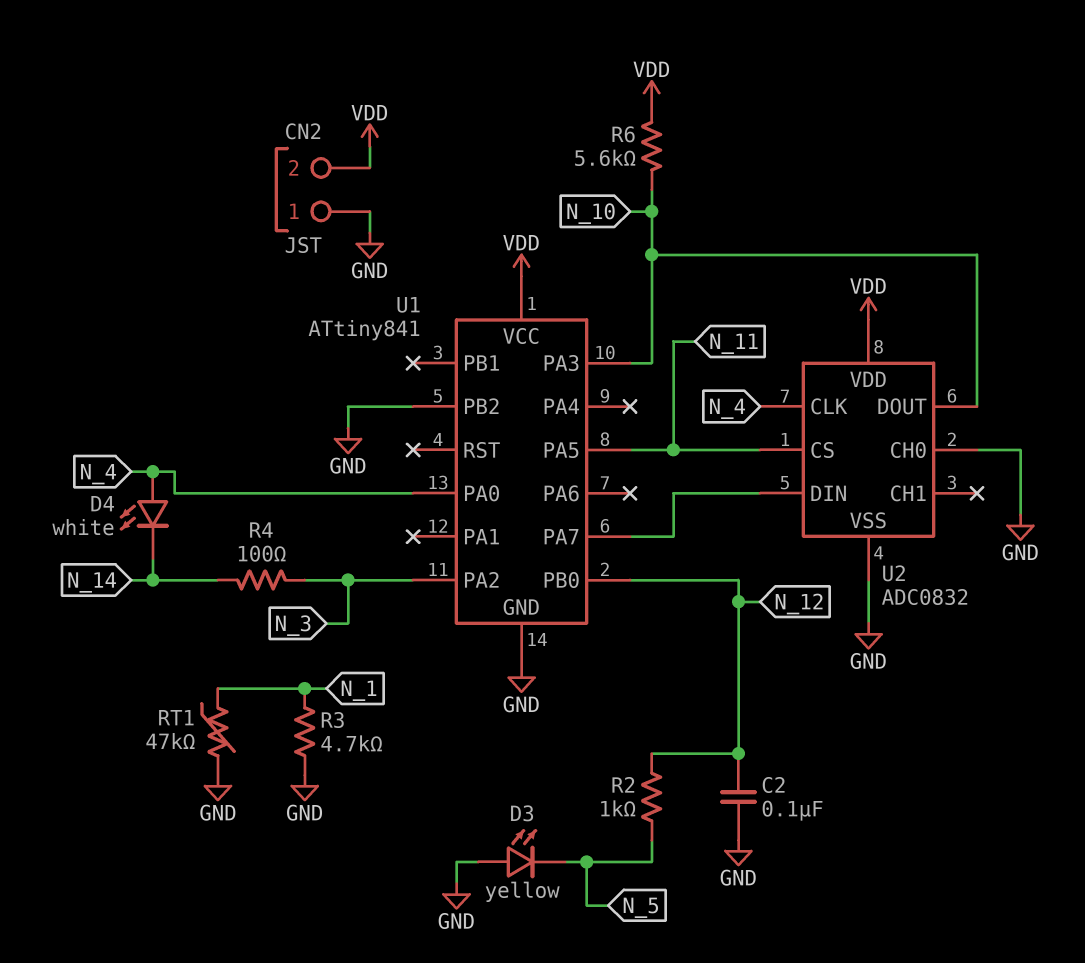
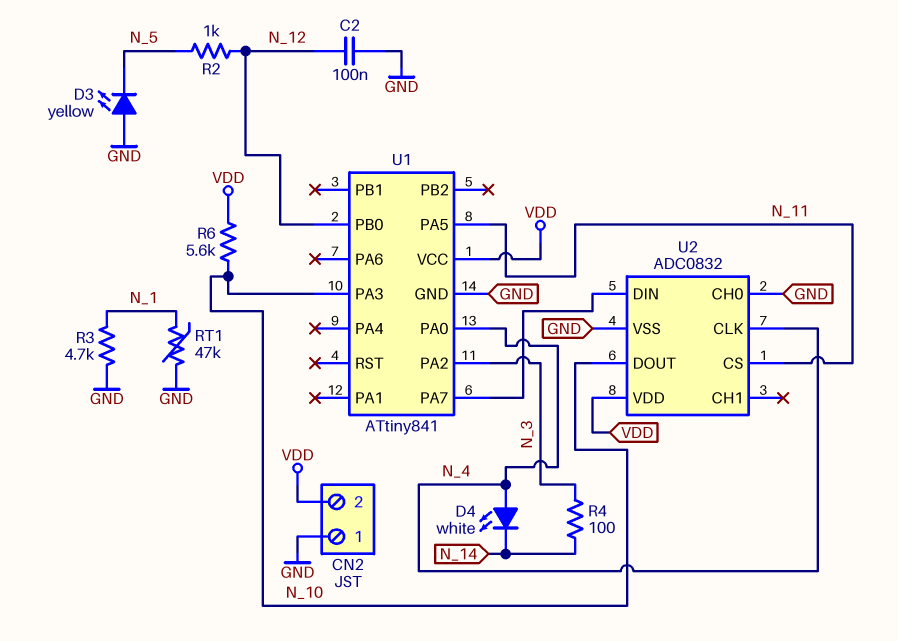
U1 pin PB2: GND -> none

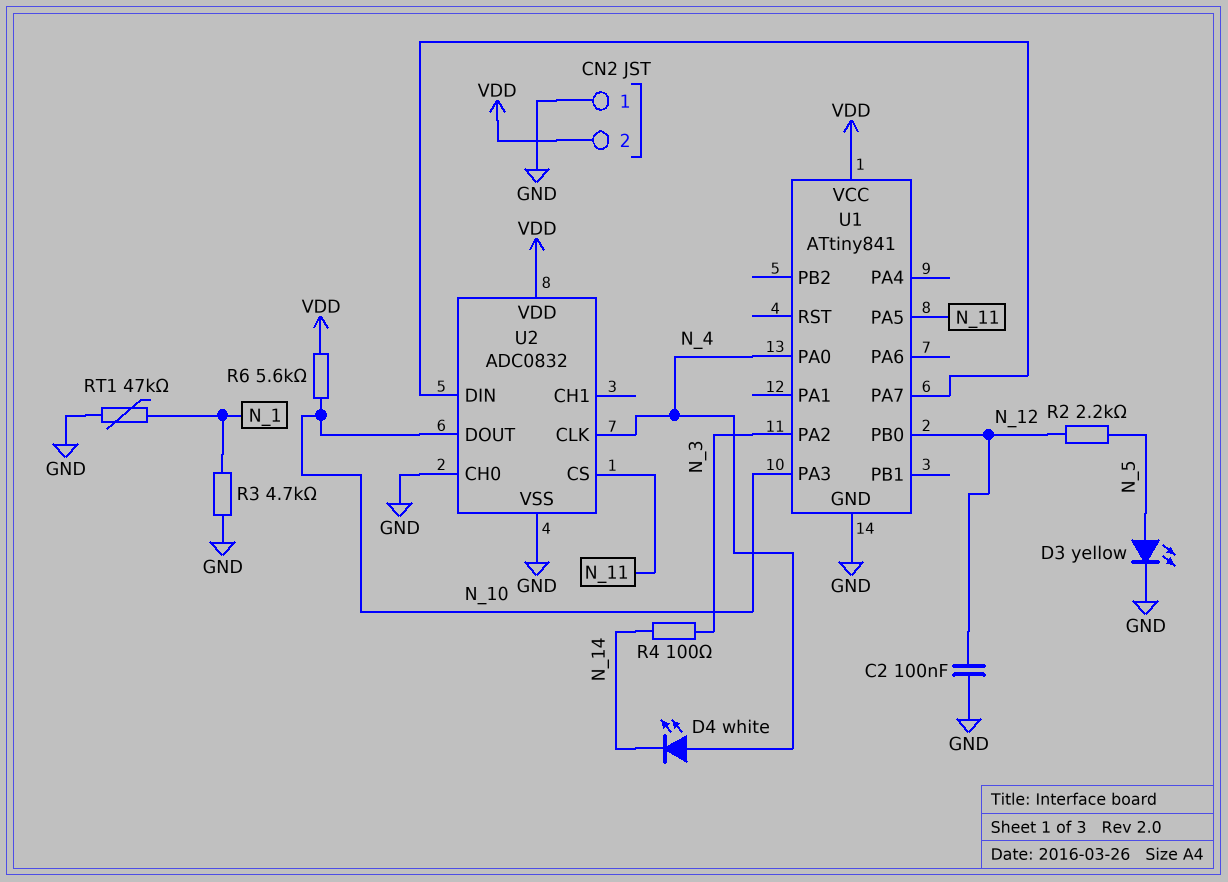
D3: LED yellow (A GND, K N_5) -> LED yellow (A N_5, K GND)
R2: 1k (N_5, N_12) -> 2.2k (N_5, N_12)

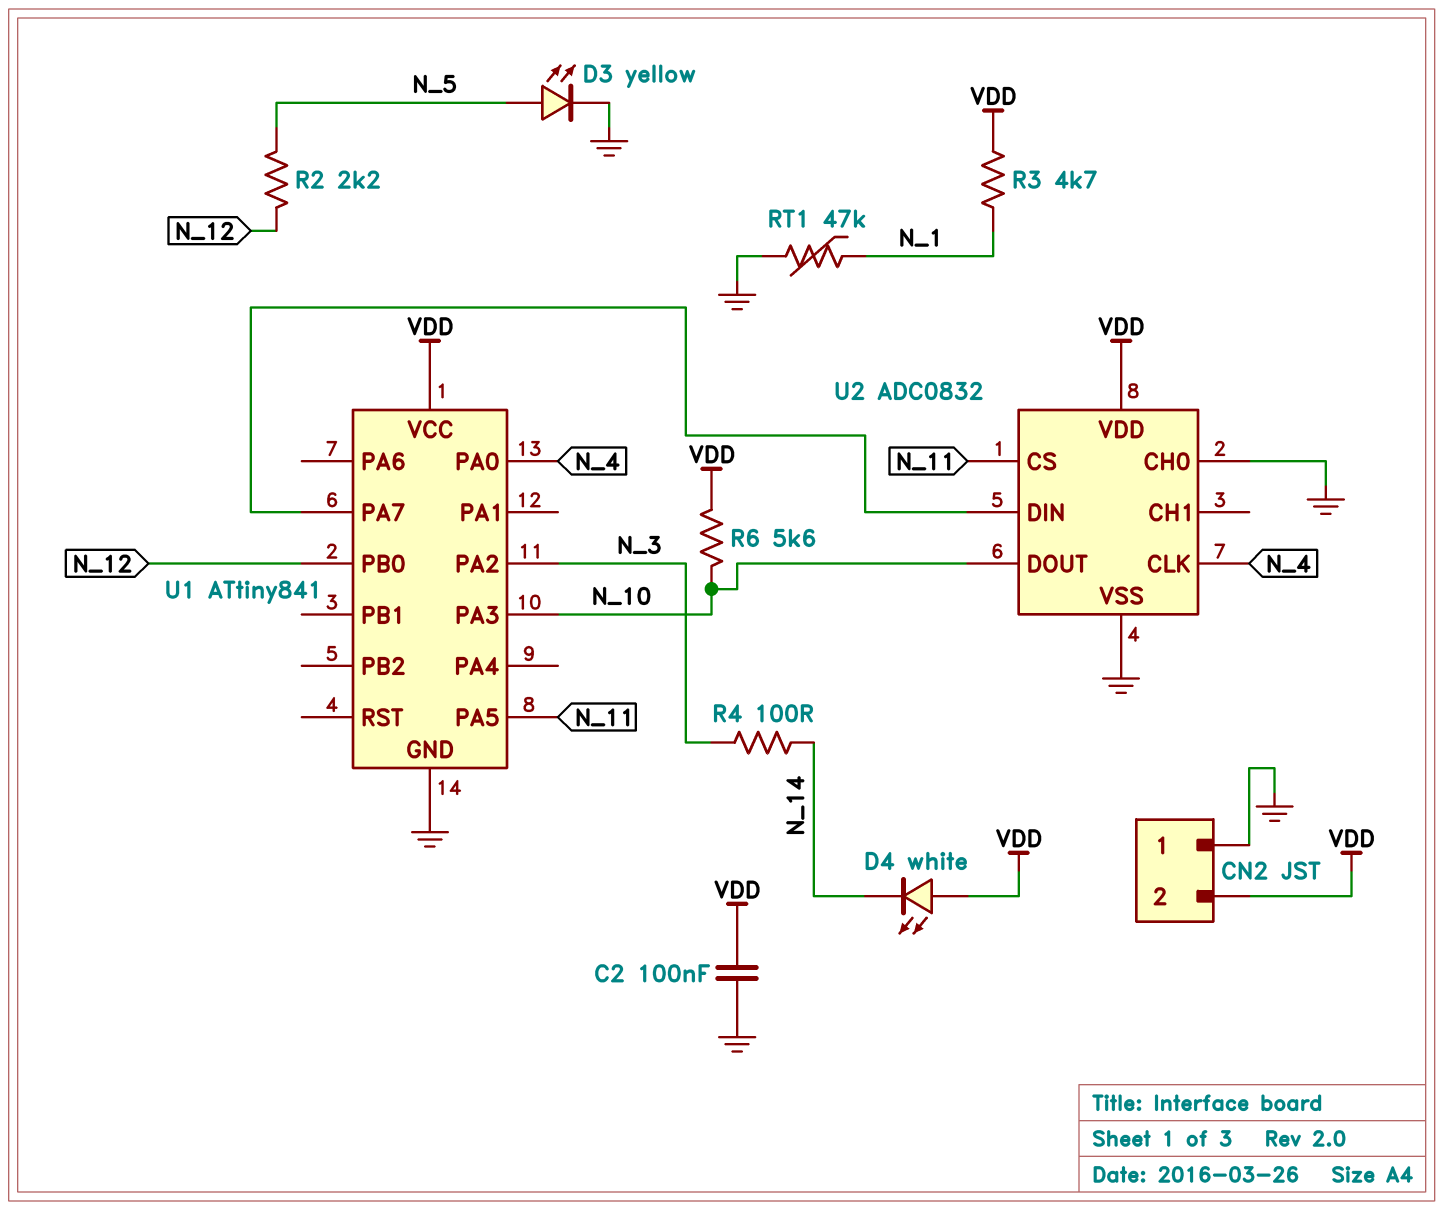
C2: 100nF (GND, N_12) -> 100nF (GND, VDD)
D4: LED white (A N_4, K N_14) -> LED white (A VDD, K N_14)
R3: 4.7k (GND, N_1) -> 4.7k (N_1, VDD)

